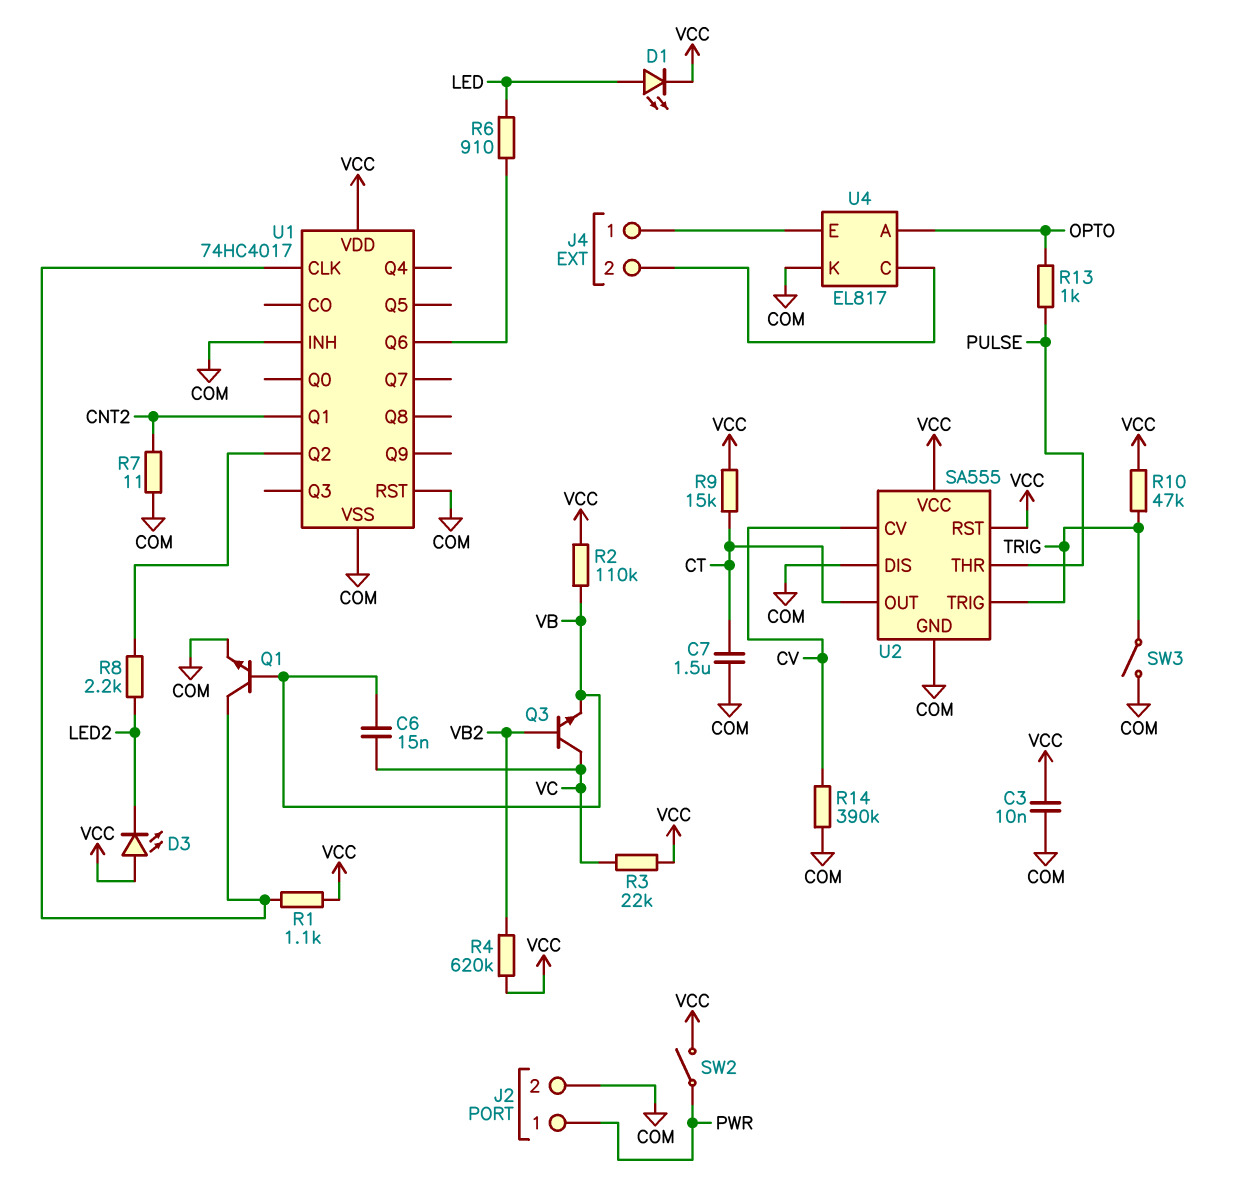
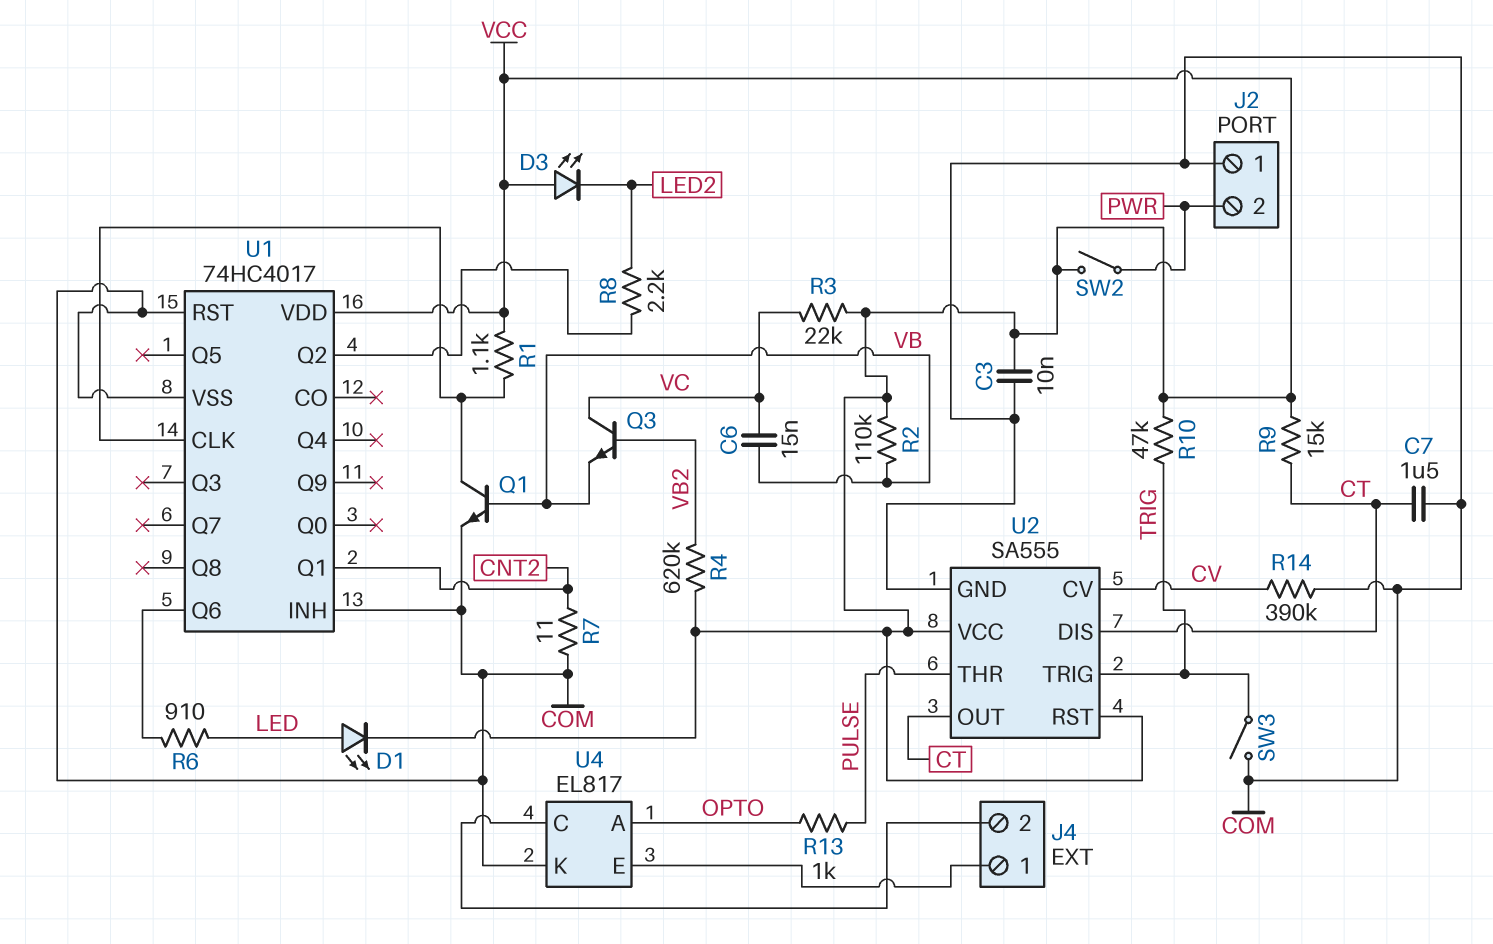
J2 pin 1: PWR -> COM
J2 pin 2: COM -> PWR
U2 pin DIS: COM -> CT

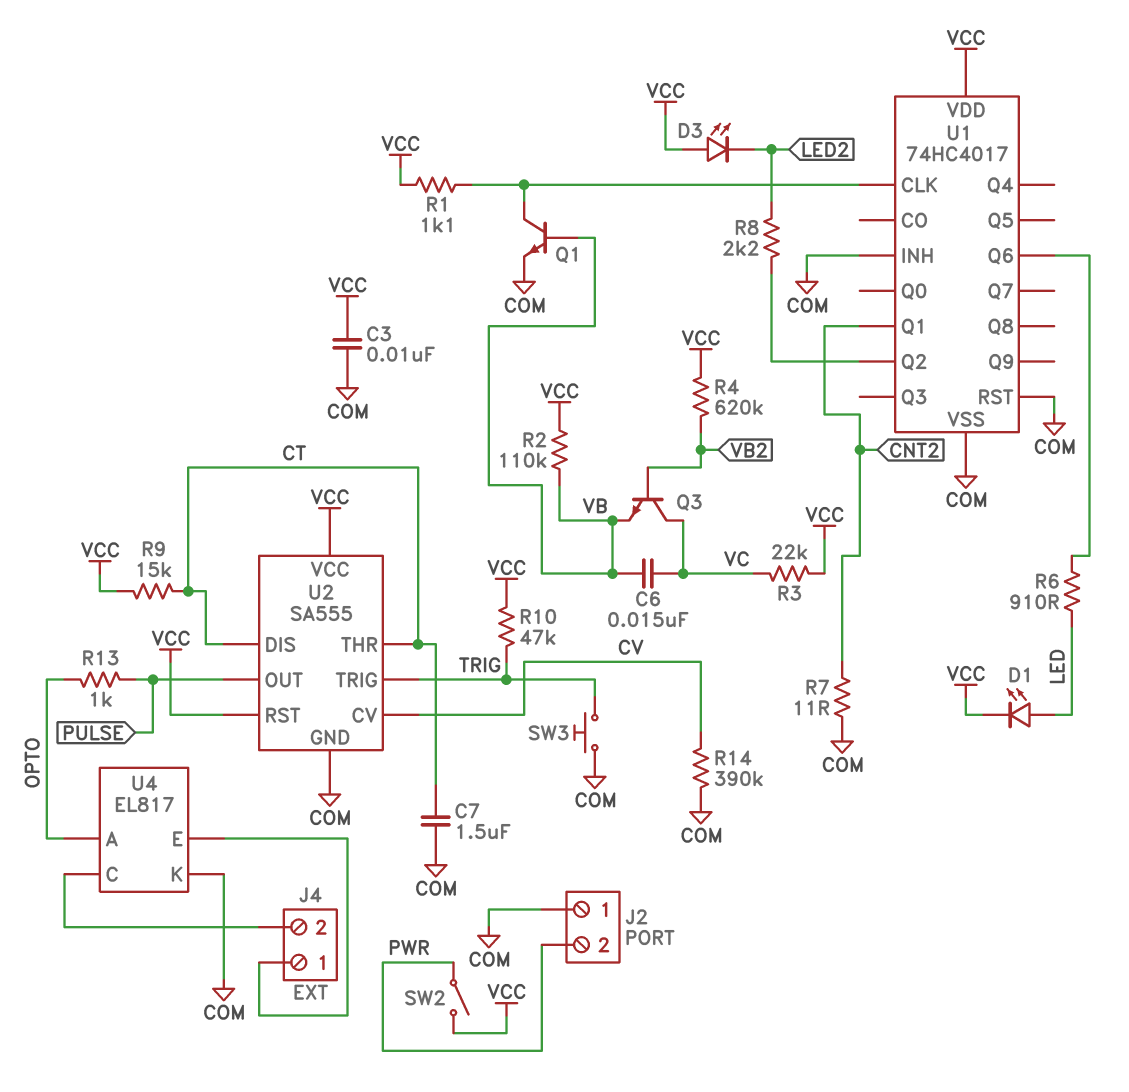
SW3: switch (COM, TRIG) -> button (COM, TRIG)
U2 pin OUT: CT -> PULSE
U2 pin THR: PULSE -> CT

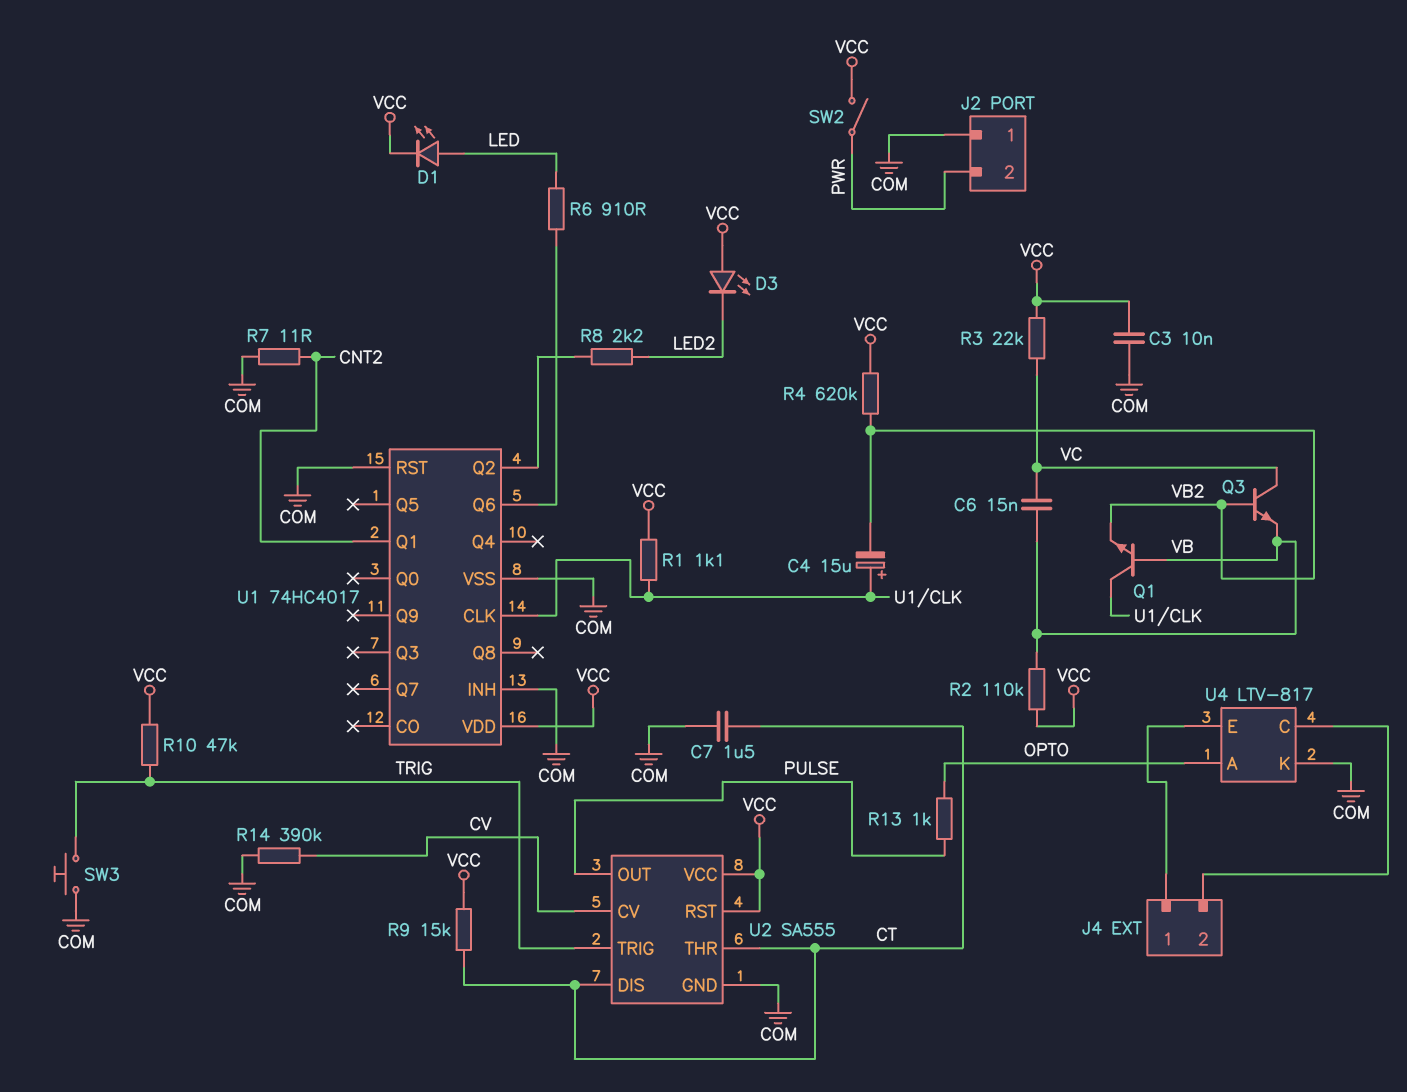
C4: none -> 15uF (plus U1/CLK, minus VB2)
Q1: NPN (B VB, C U1/CLK, E COM) -> NPN (B VB, C U1/CLK, E VB2)
U4: EL817 -> LTV-817

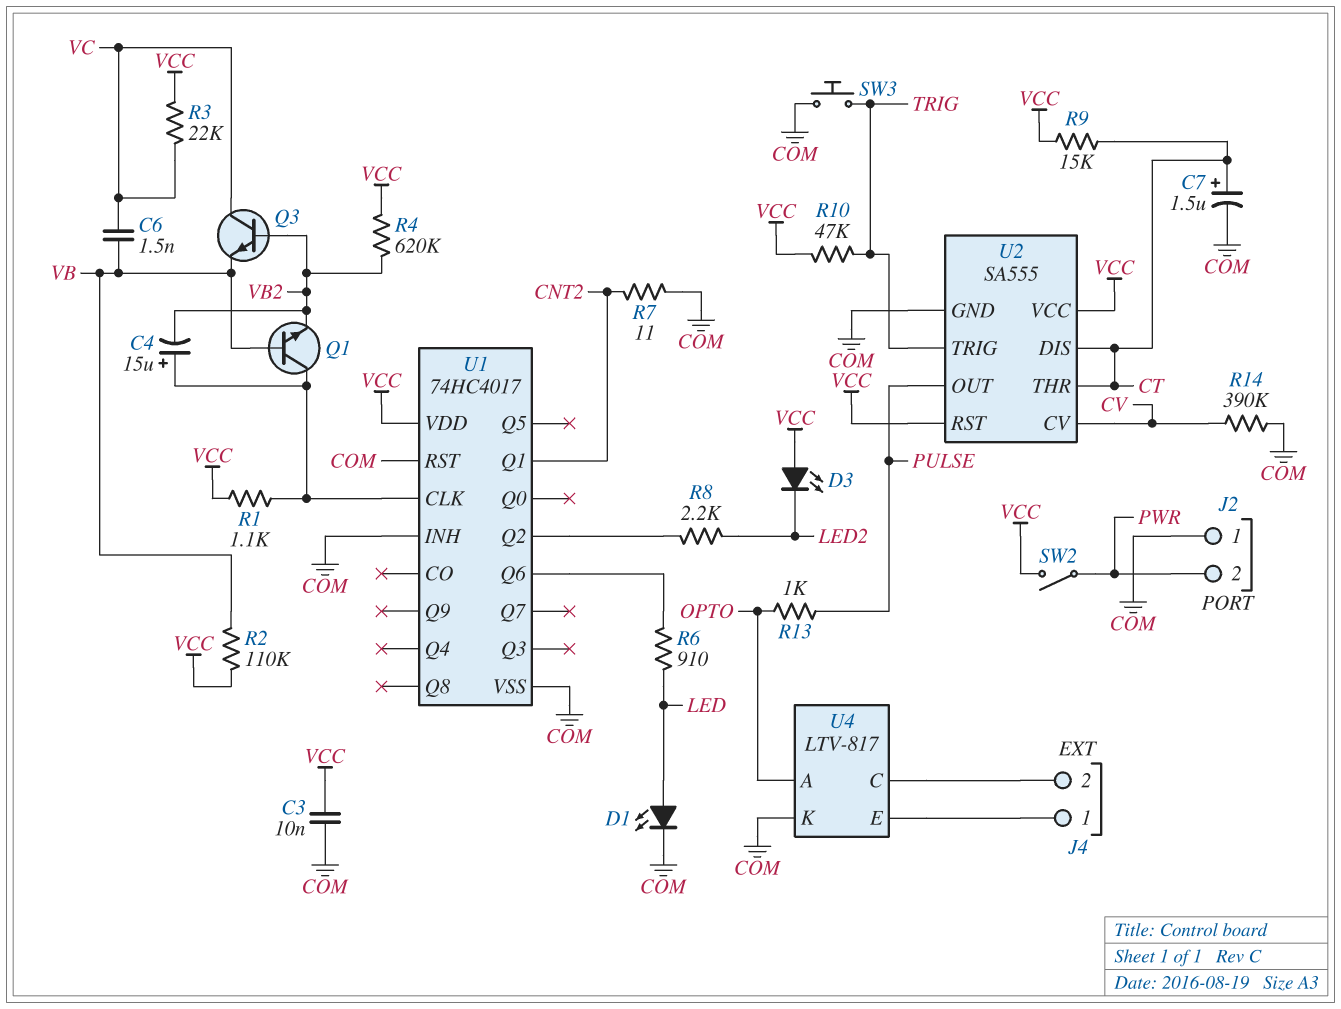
C6: 15nF (VB, VC) -> 1.5nF (VB, VC)
C7: 1.5uF (COM, CT) -> 1.5uF (plus CT, minus COM)
D1: LED (A LED, K VCC) -> LED (A LED, K COM)

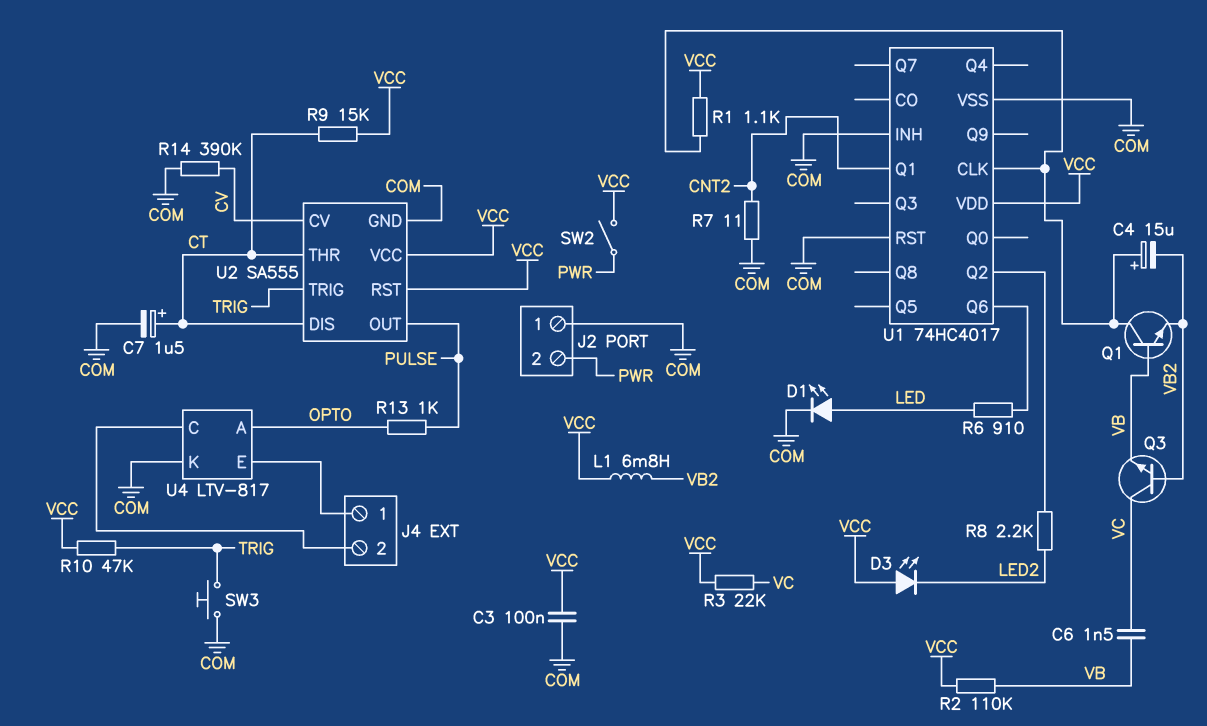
C3: 10nF (COM, VCC) -> 100nF (COM, VCC)
L1: none -> 6.8mH (VB2, VCC)
R4: 620k (VB2, VCC) -> none

